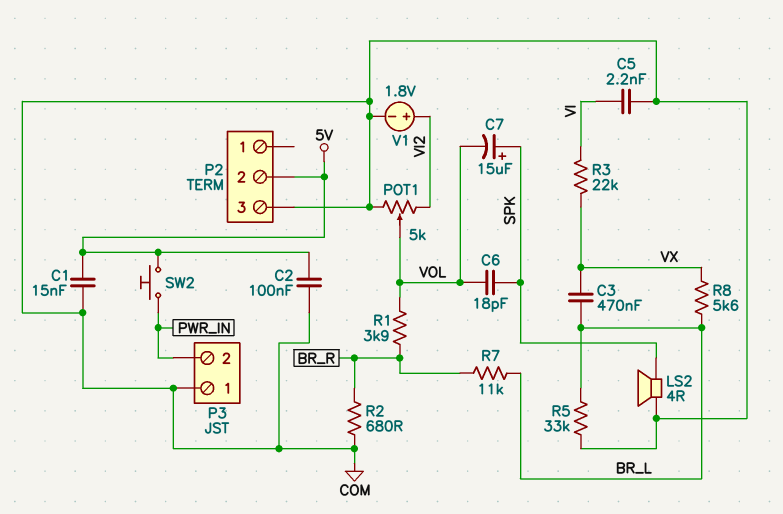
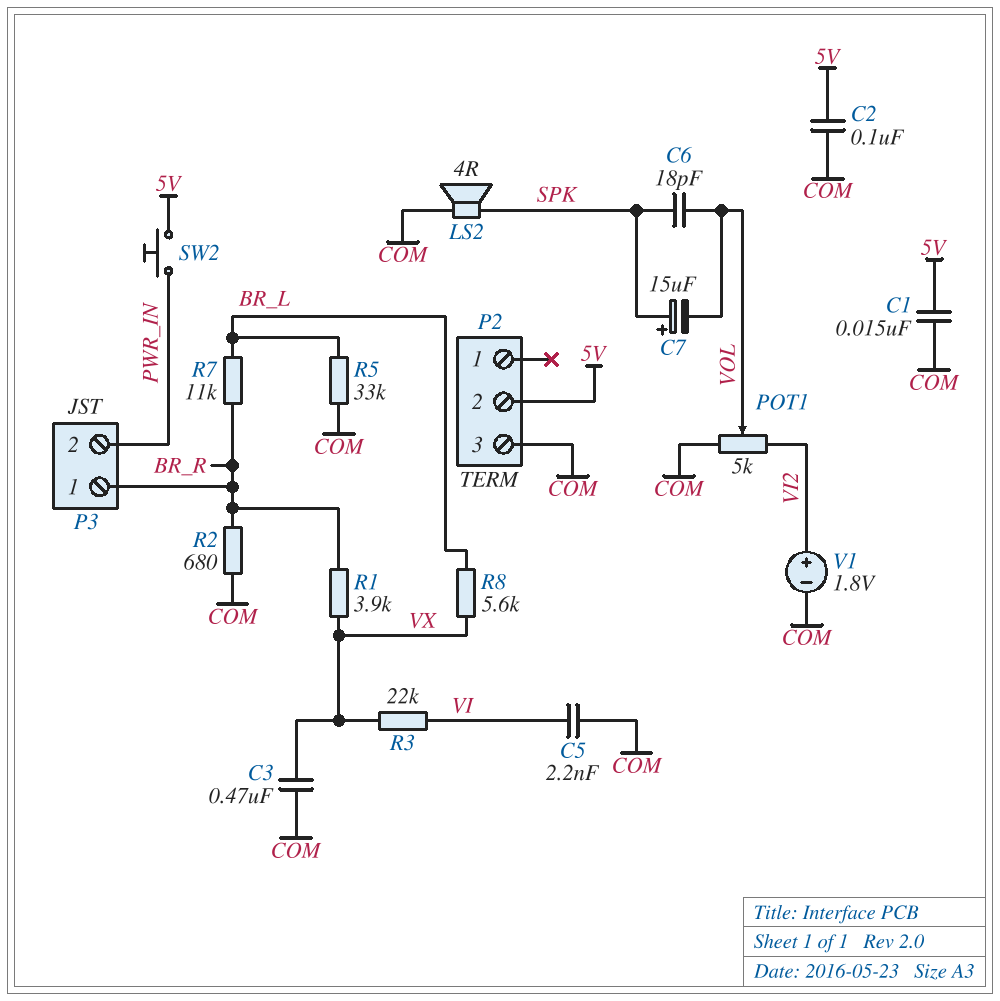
C3: 470nF (BR_L, VX) -> 470nF (COM, VX)
P3 pin 1: COM -> BR_R
R1: 3.9k (BR_R, VOL) -> 3.9k (BR_R, VX)

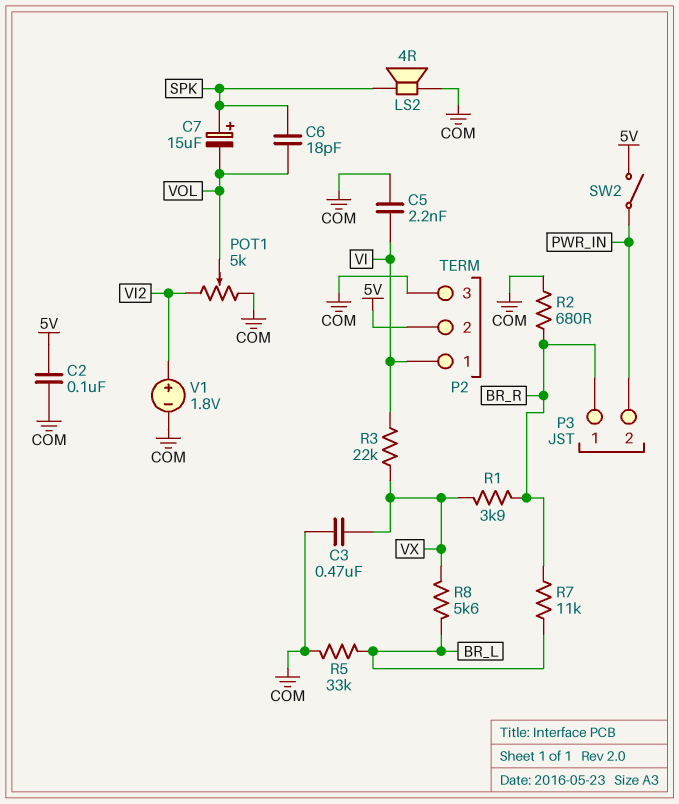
C1: 15nF (5V, COM) -> none
P2 pin 1: none -> VI
SW2: button (5V, PWR_IN) -> switch (5V, PWR_IN)

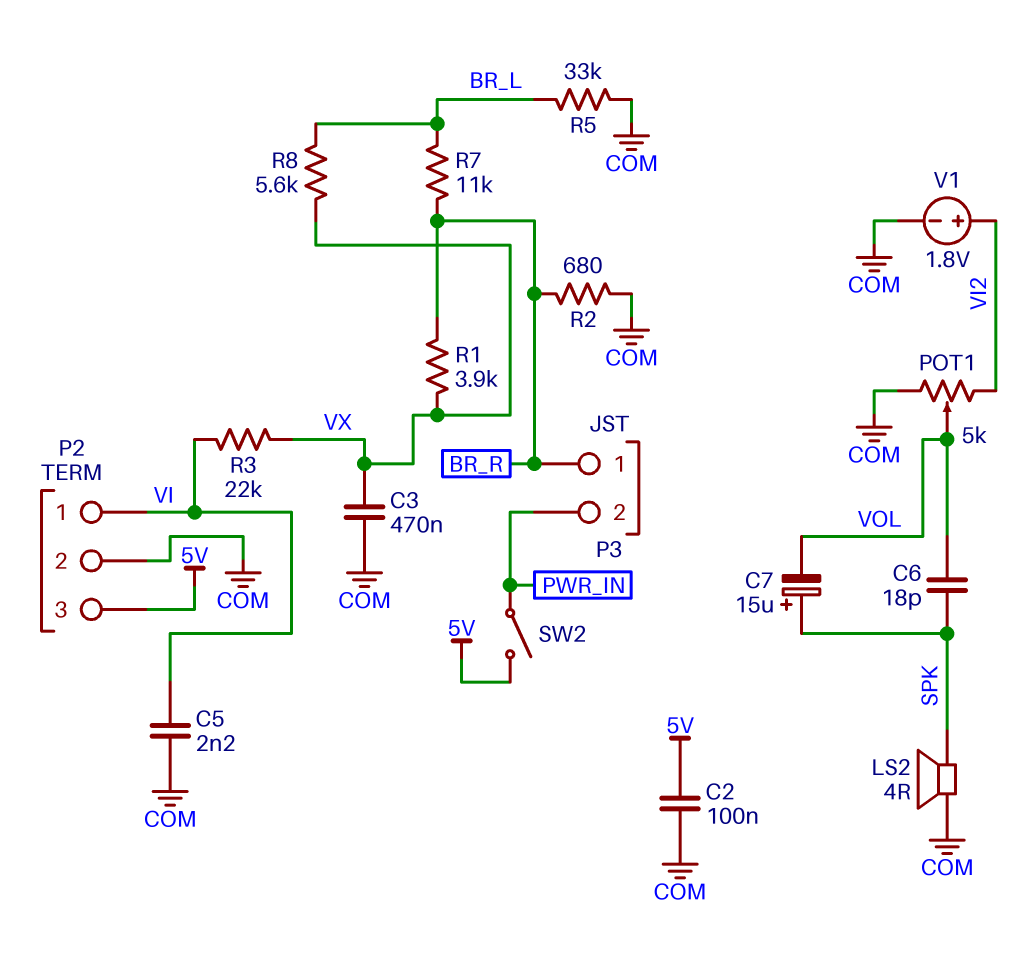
P2 pin 2: 5V -> COM
P2 pin 3: COM -> 5V

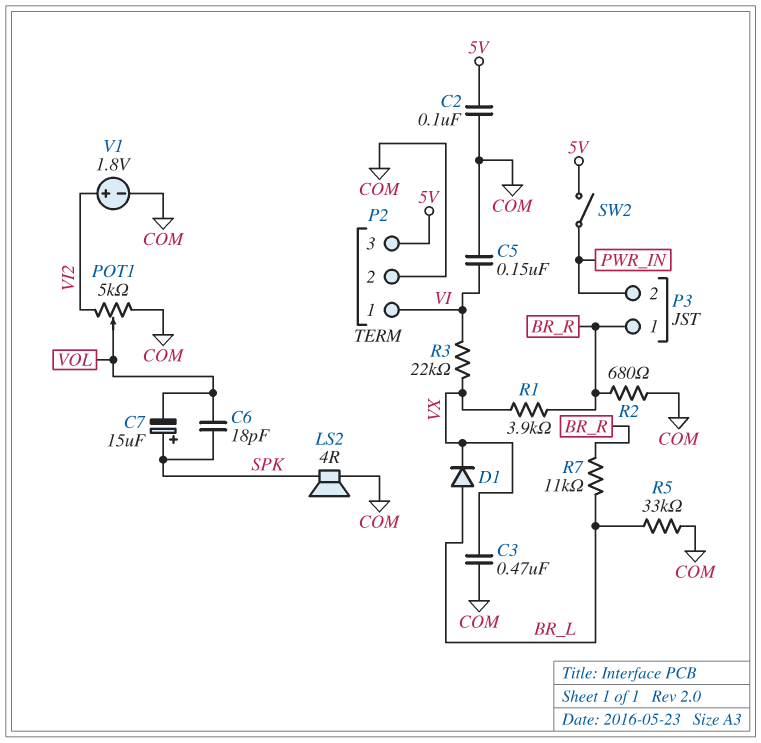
C5: 2.2nF (COM, VI) -> 150nF (COM, VI)
D1: none -> diode (A BR_L, K VX)
R8: 5.6k (BR_L, VX) -> none

